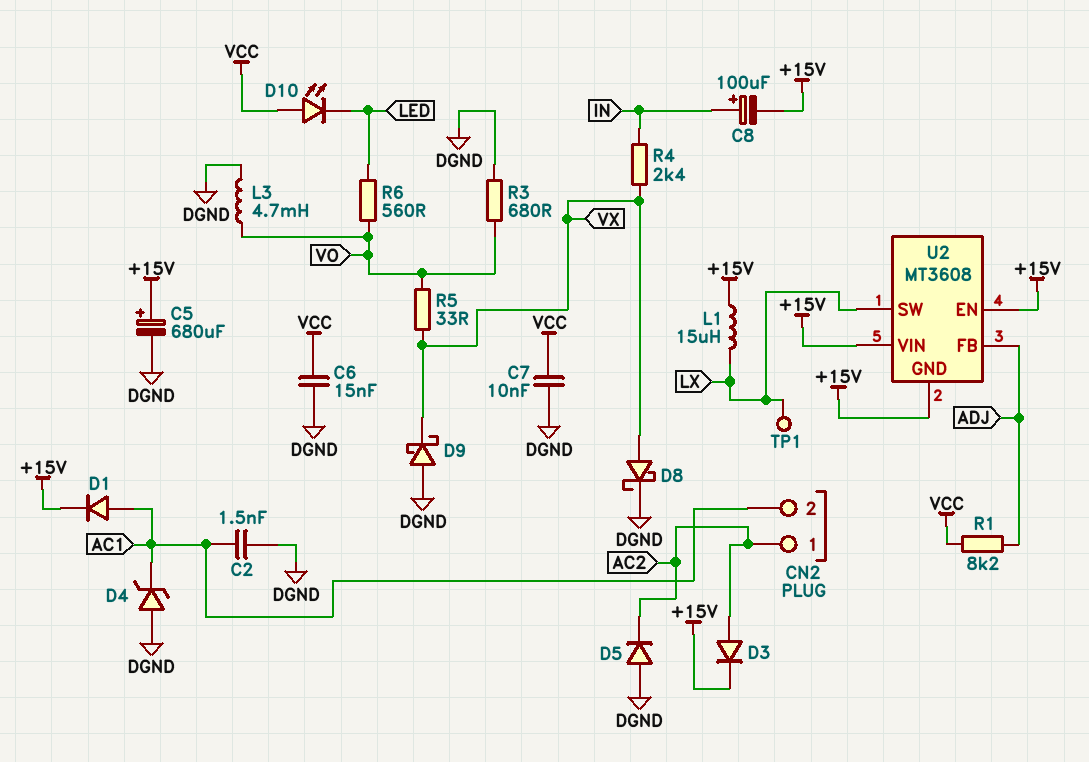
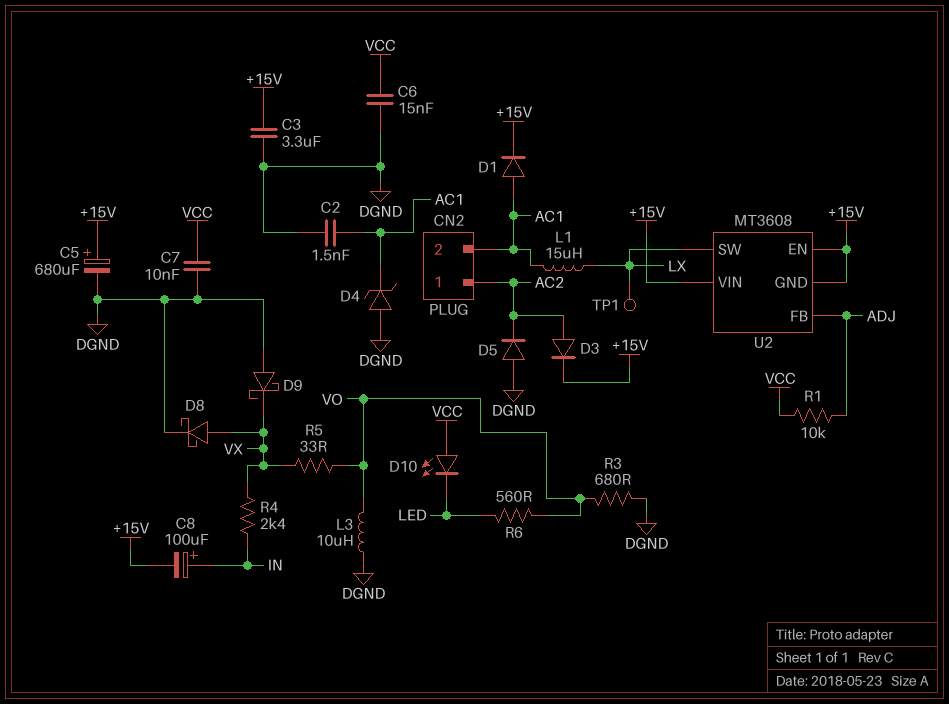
C3: none -> 3.3uF (+15V, DGND)
L1: 15uH (+15V, LX) -> 15uH (AC1, LX)
L3: 4.7mH (DGND, VO) -> 10uH (DGND, VO)
R1: 8.2k (ADJ, VCC) -> 10k (ADJ, VCC)

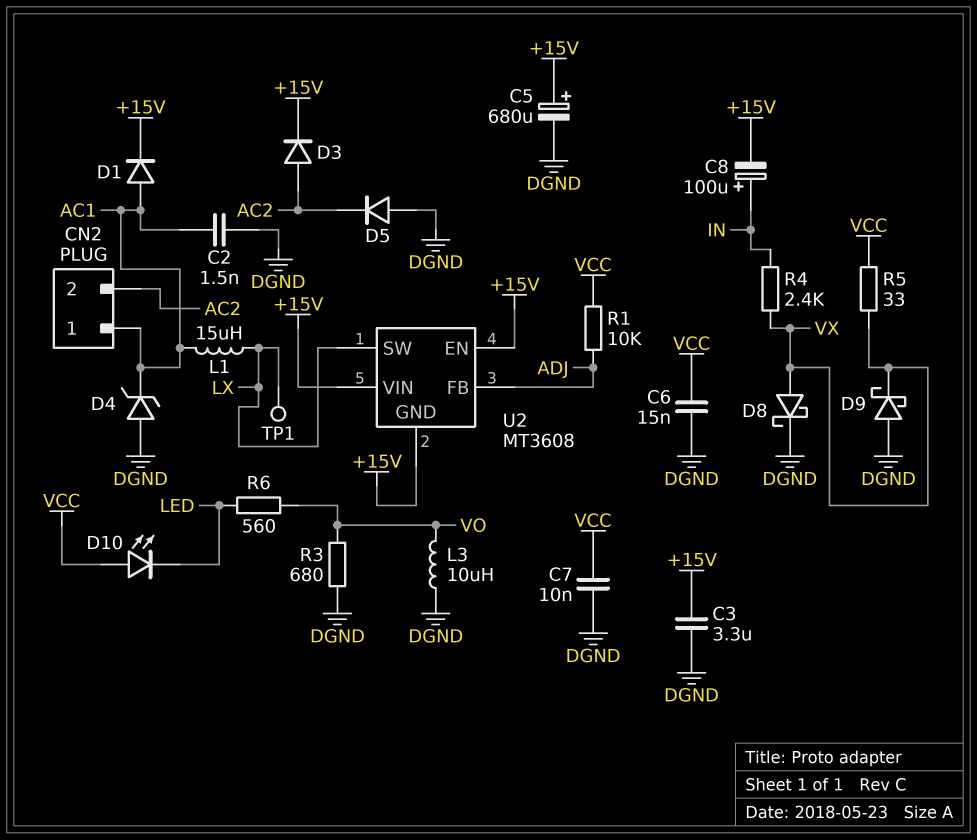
CN2 pin 1: AC2 -> AC1
CN2 pin 2: AC1 -> AC2
R5: 33 (VO, VX) -> 33 (VCC, VX)

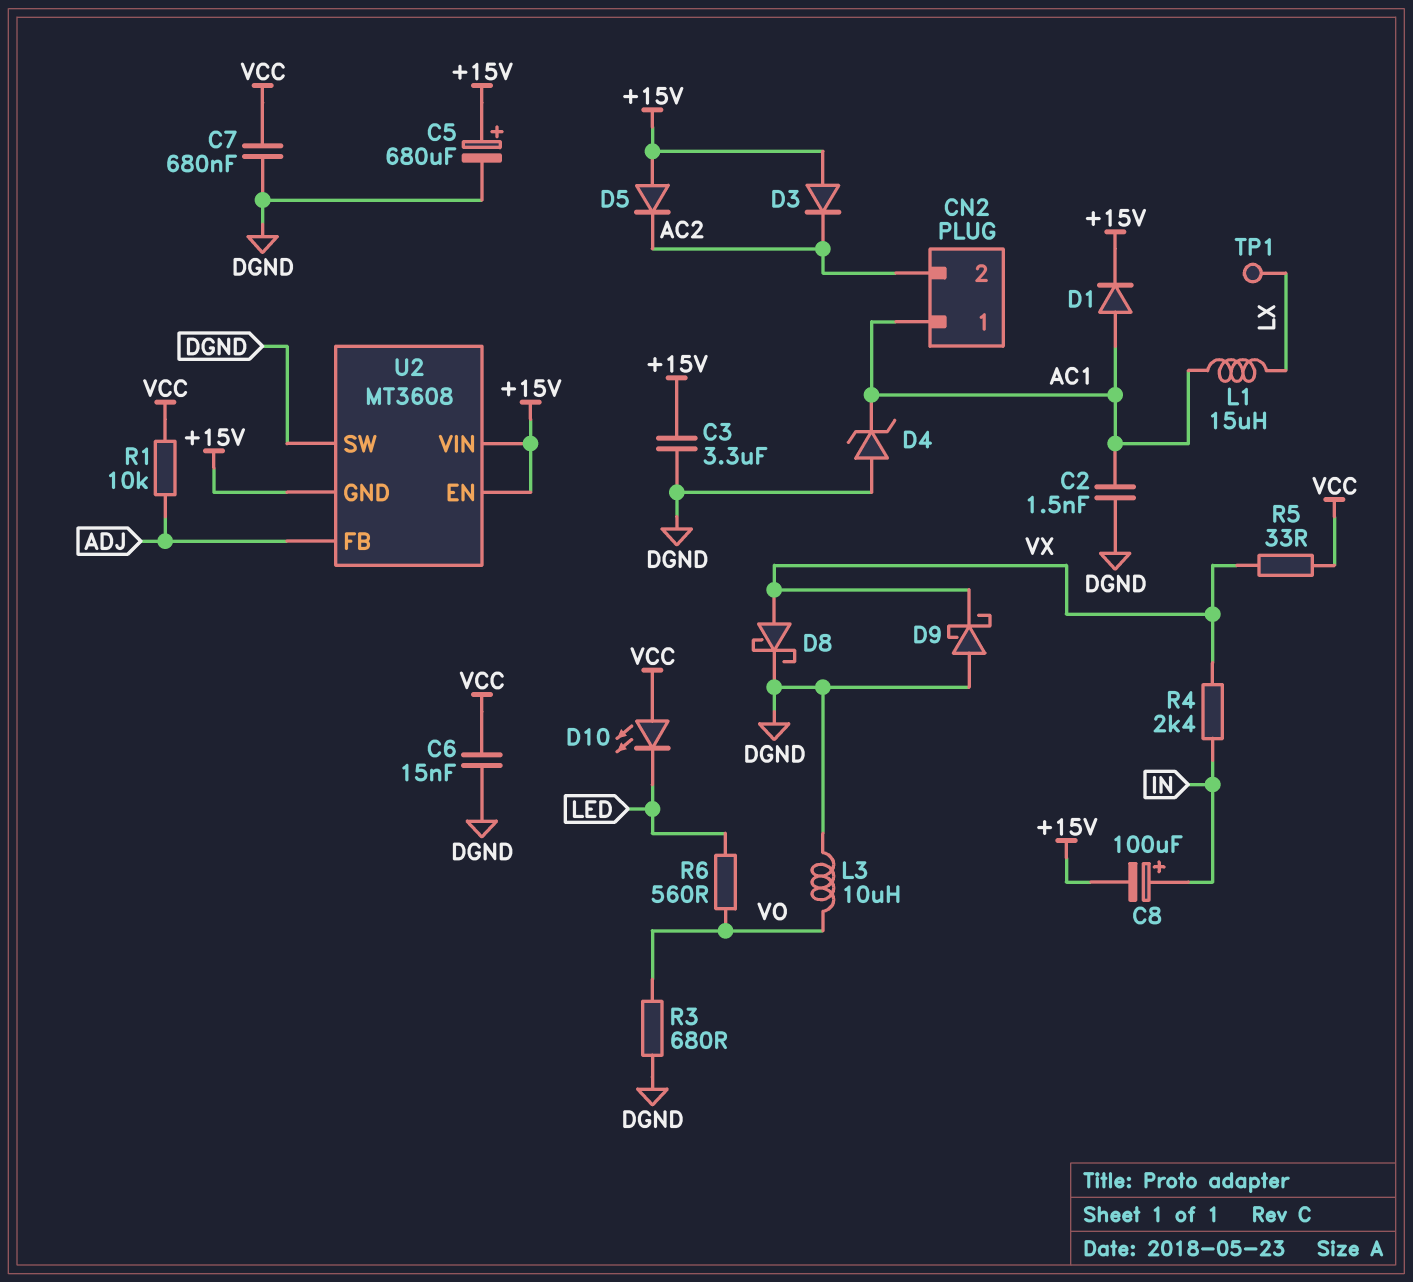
C7: 10nF (DGND, VCC) -> 680nF (DGND, VCC)
D3: diode (A AC2, K +15V) -> diode (A +15V, K AC2)
D5: diode (A DGND, K AC2) -> diode (A +15V, K AC2)
U2 pin SW: LX -> DGND

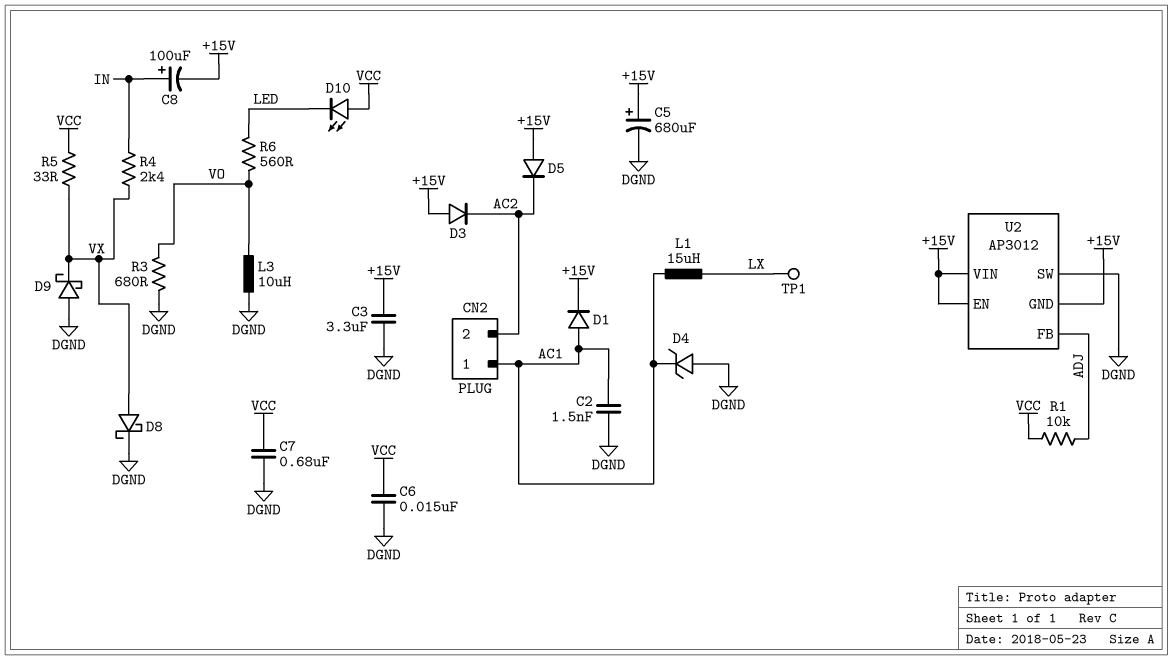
U2: MT3608 -> AP3012

